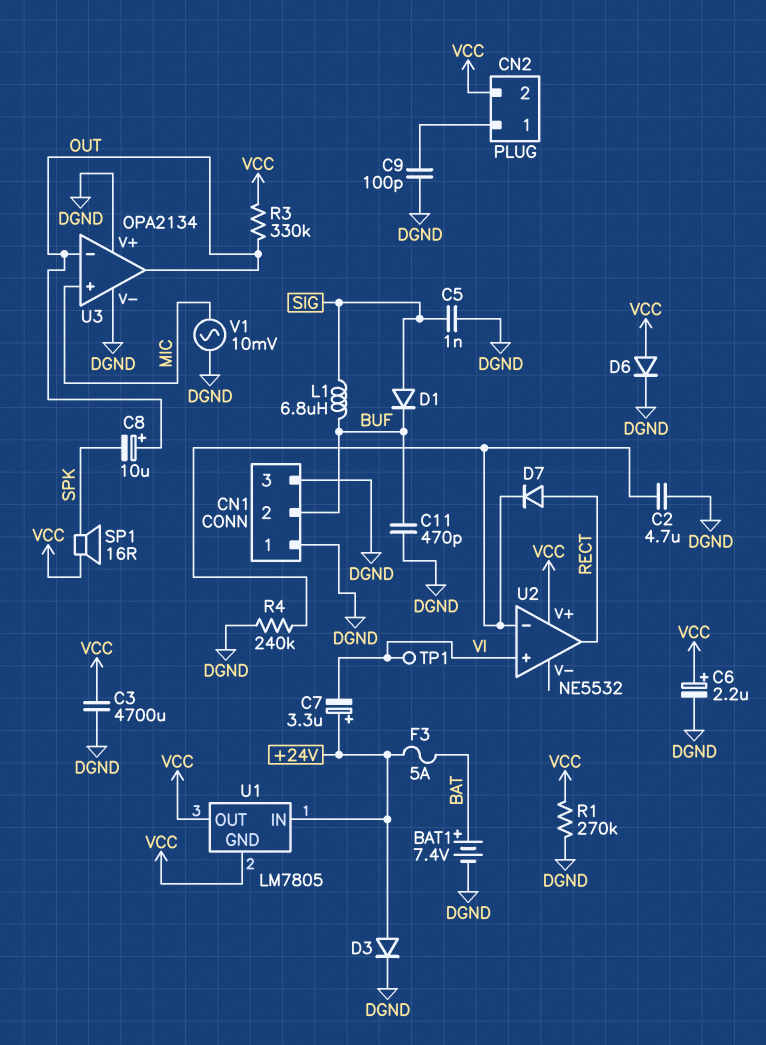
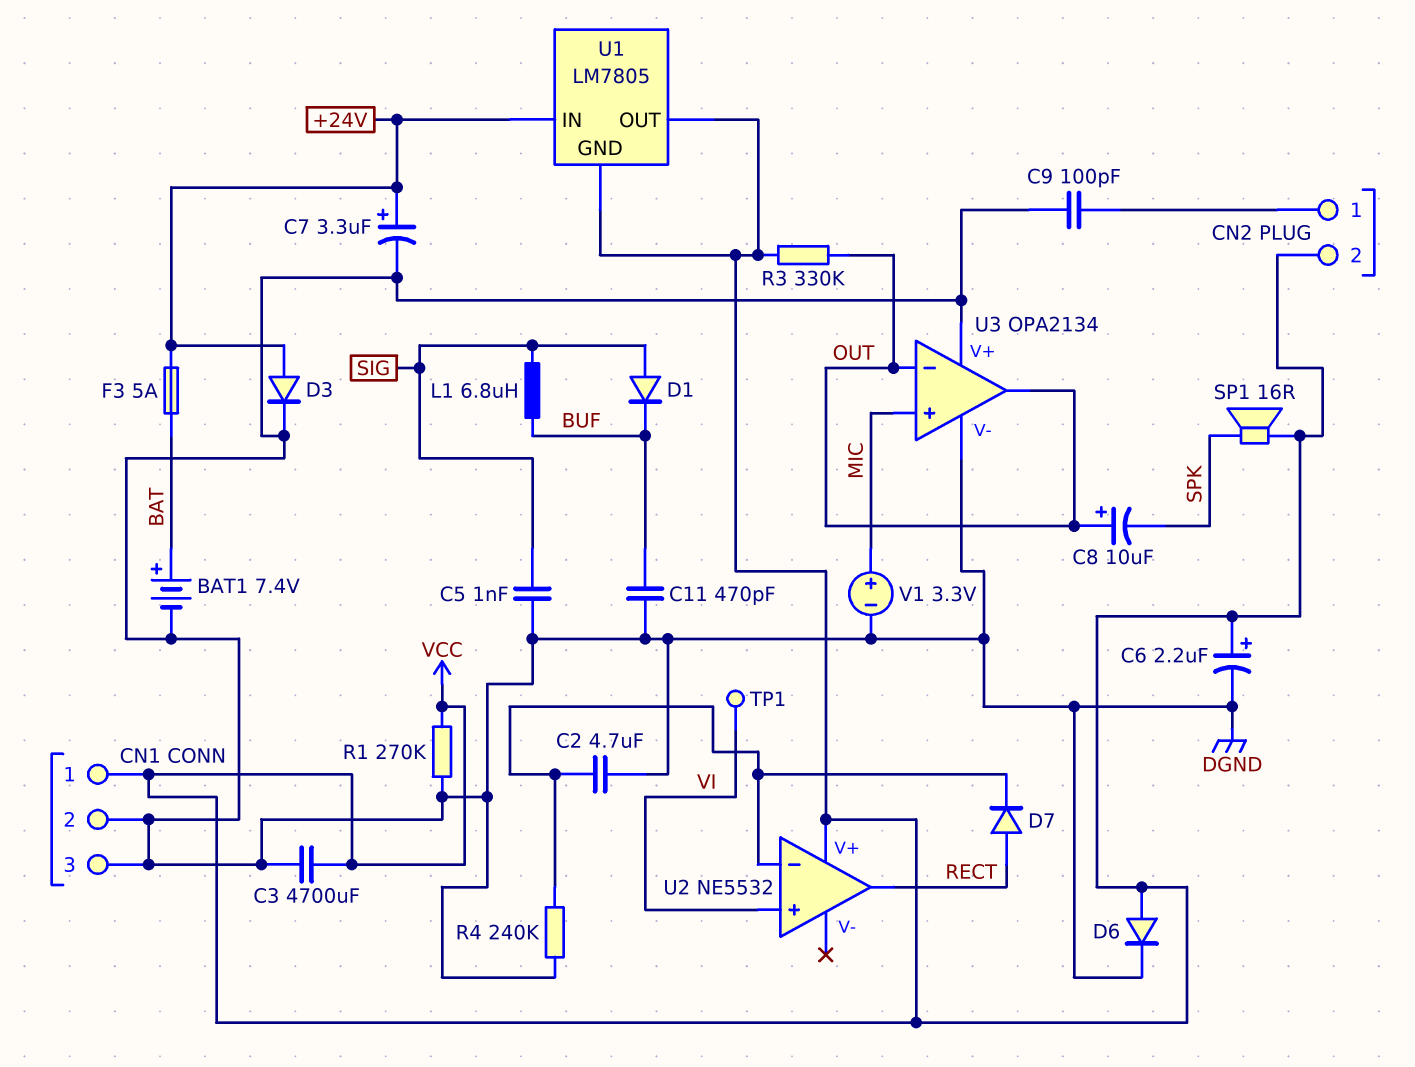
C7: 3.3uF (plus +24V, minus VI) -> 3.3uF (plus +24V, minus DGND)
CN1 pin 1: DGND -> VCC
CN1 pin 2: BUF -> DGND
V1: AC 10mV (DGND, MIC) -> 3.3V (plus MIC, minus DGND)

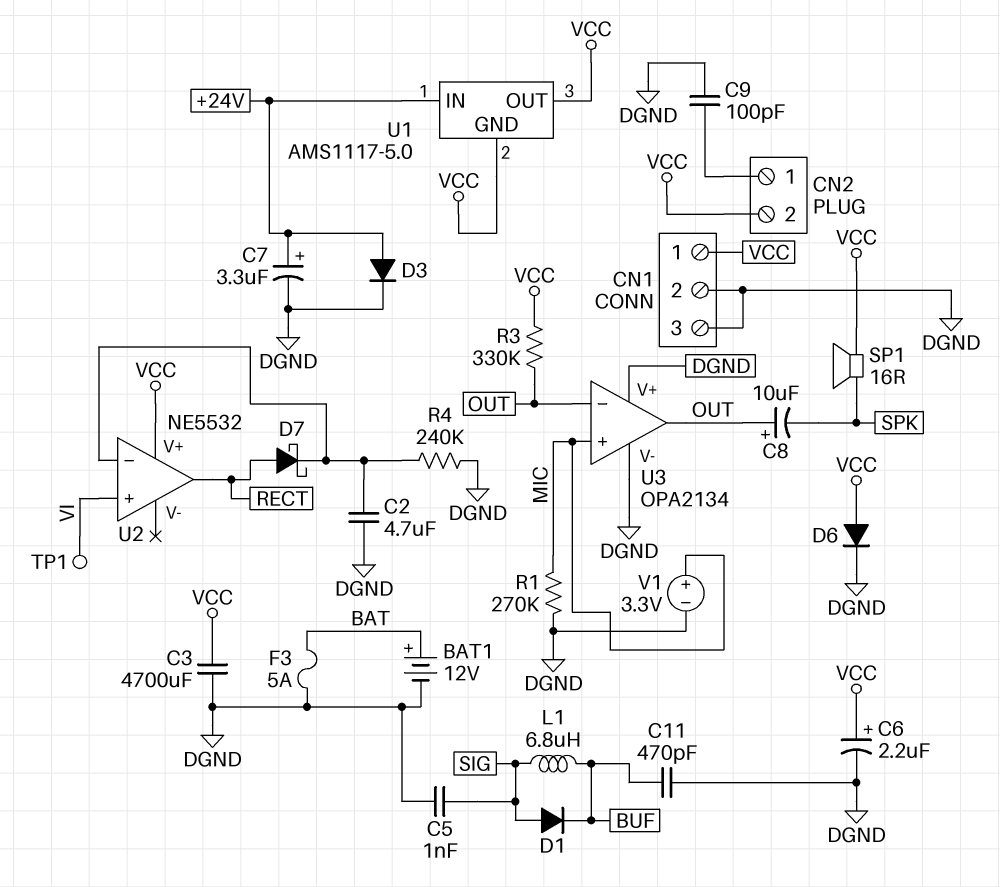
BAT1: 7.4V (plus BAT, minus DGND) -> 12V (plus BAT, minus DGND)
D7: diode (A RECT, K U2/in-) -> schottky (A RECT, K U2/in-)
F3: 5A (+24V, BAT) -> 5A (BAT, DGND)
R1: 270k (DGND, VCC) -> 270k (DGND, MIC)
U1: LM7805 -> AMS1117-5.0

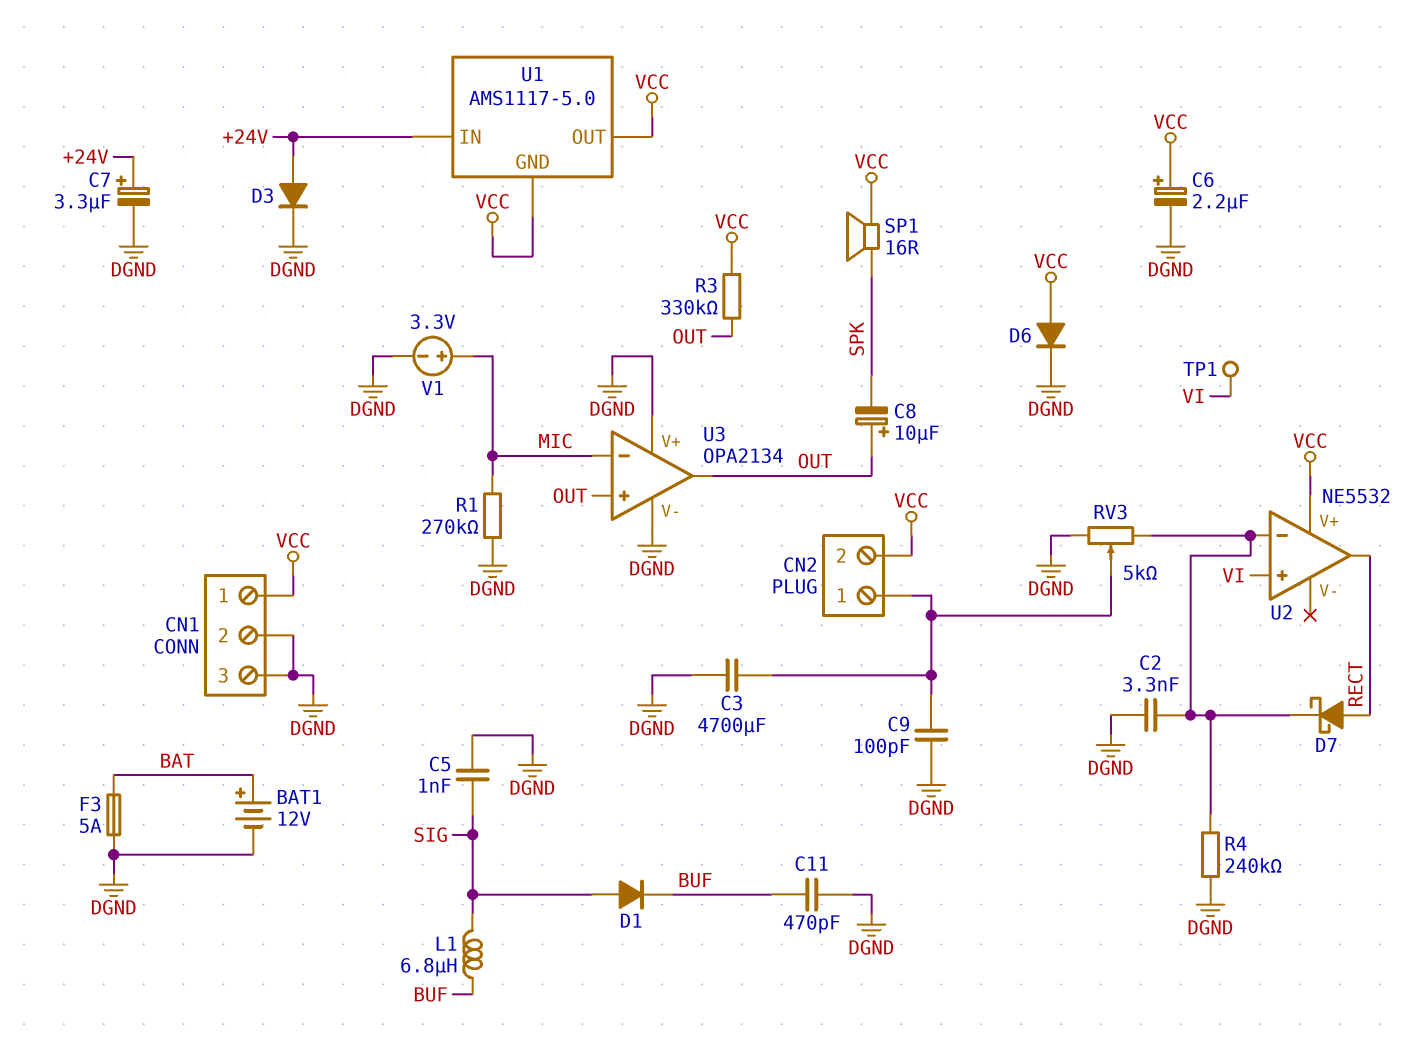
C2: 4.7uF (DGND, U2/in-) -> 3.3nF (DGND, U2/in-)
C3: 4700uF (DGND, VCC) -> 4700uF (CN2/1, DGND)
RV3: none -> 5k (DGND, U2/in-, wiper CN2/1)
U3 pin in+: MIC -> OUT
U3 pin in-: OUT -> MIC

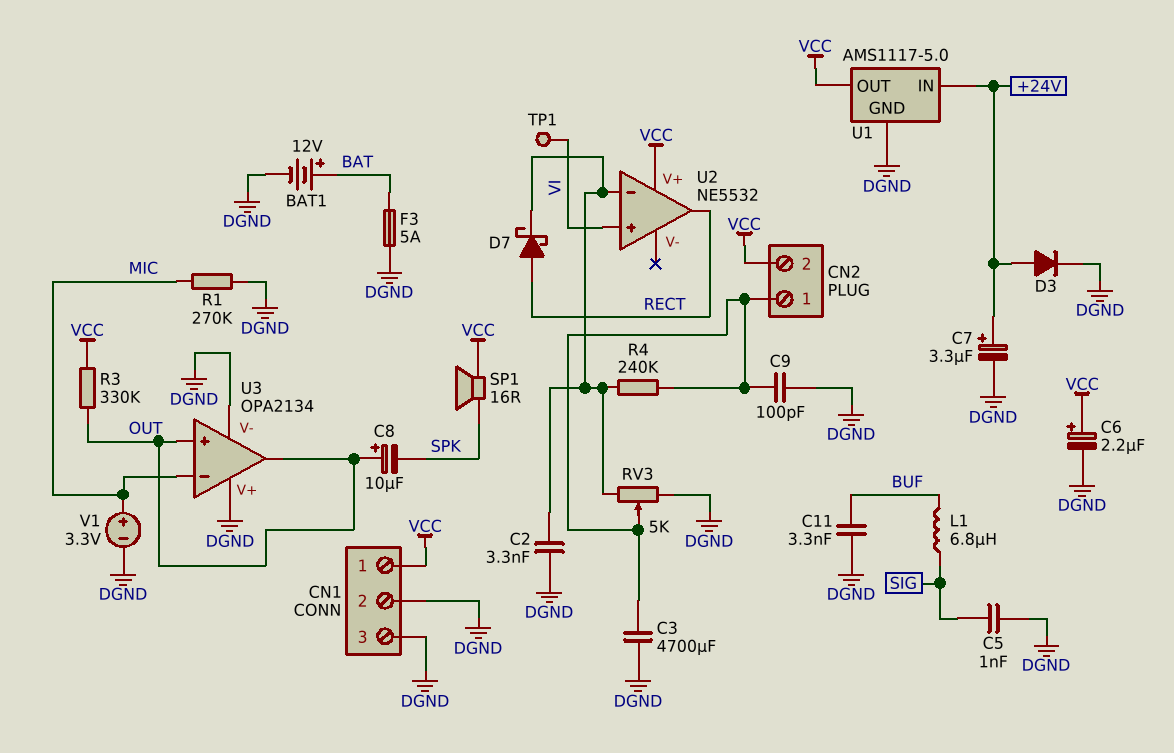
C11: 470pF (BUF, DGND) -> 3.3nF (BUF, DGND)
D1: diode (A SIG, K BUF) -> none
D6: diode (A VCC, K DGND) -> none
R4: 240k (DGND, U2/in-) -> 240k (CN2/1, U2/in-)
U1 pin GND: VCC -> DGND

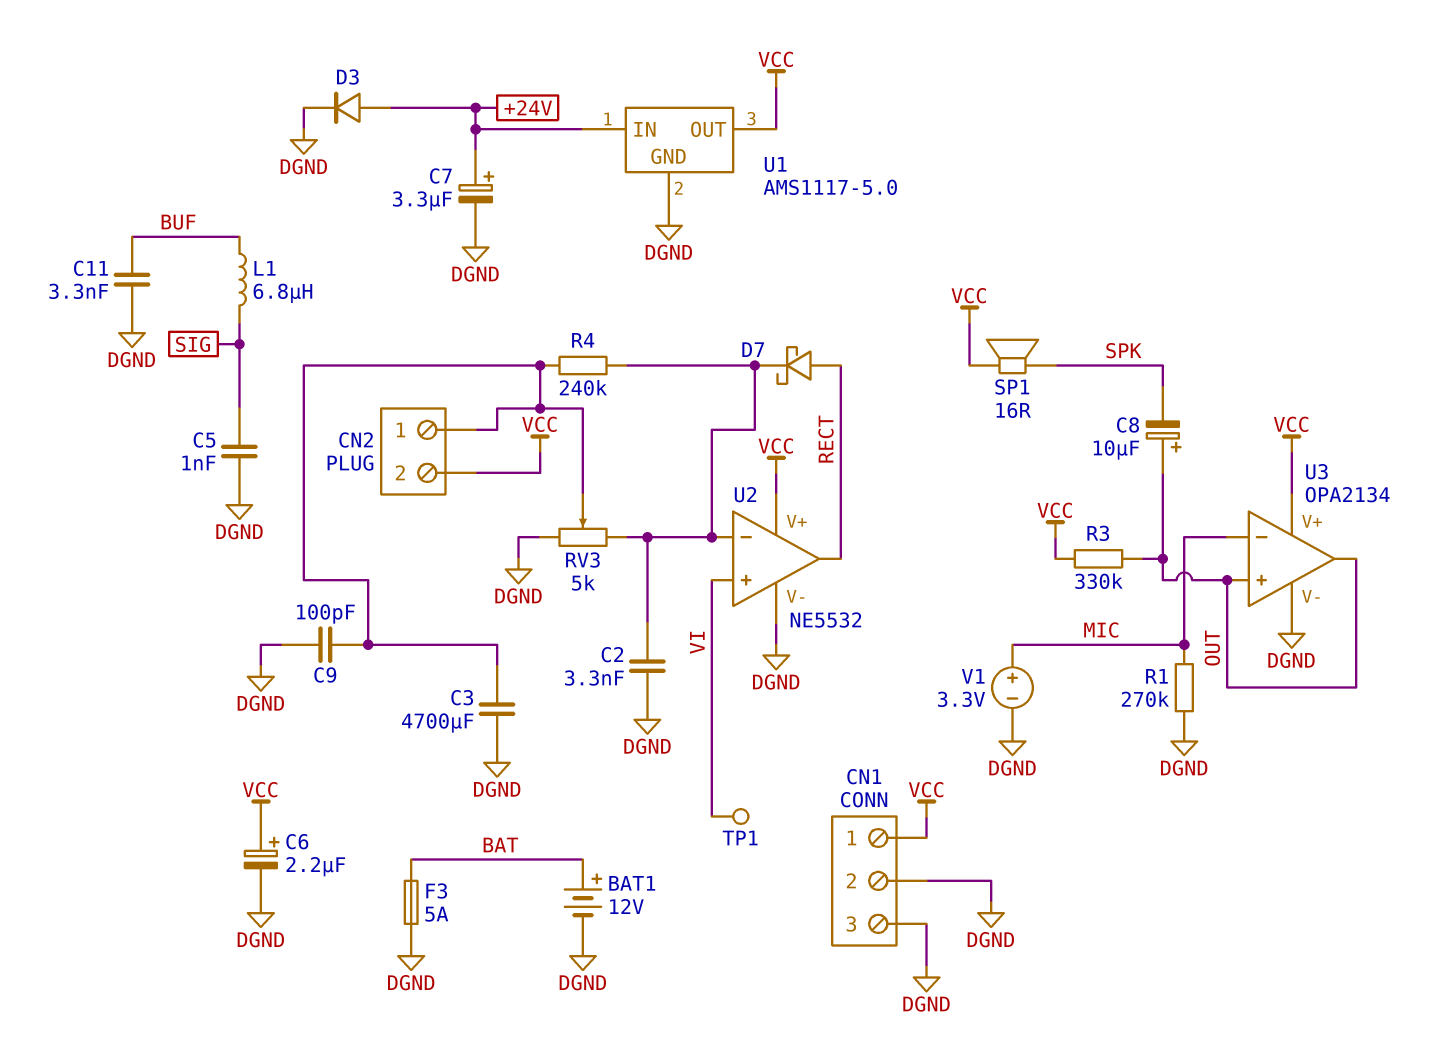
U2 pin V-: none -> DGND
U3 pin V+: DGND -> VCC

